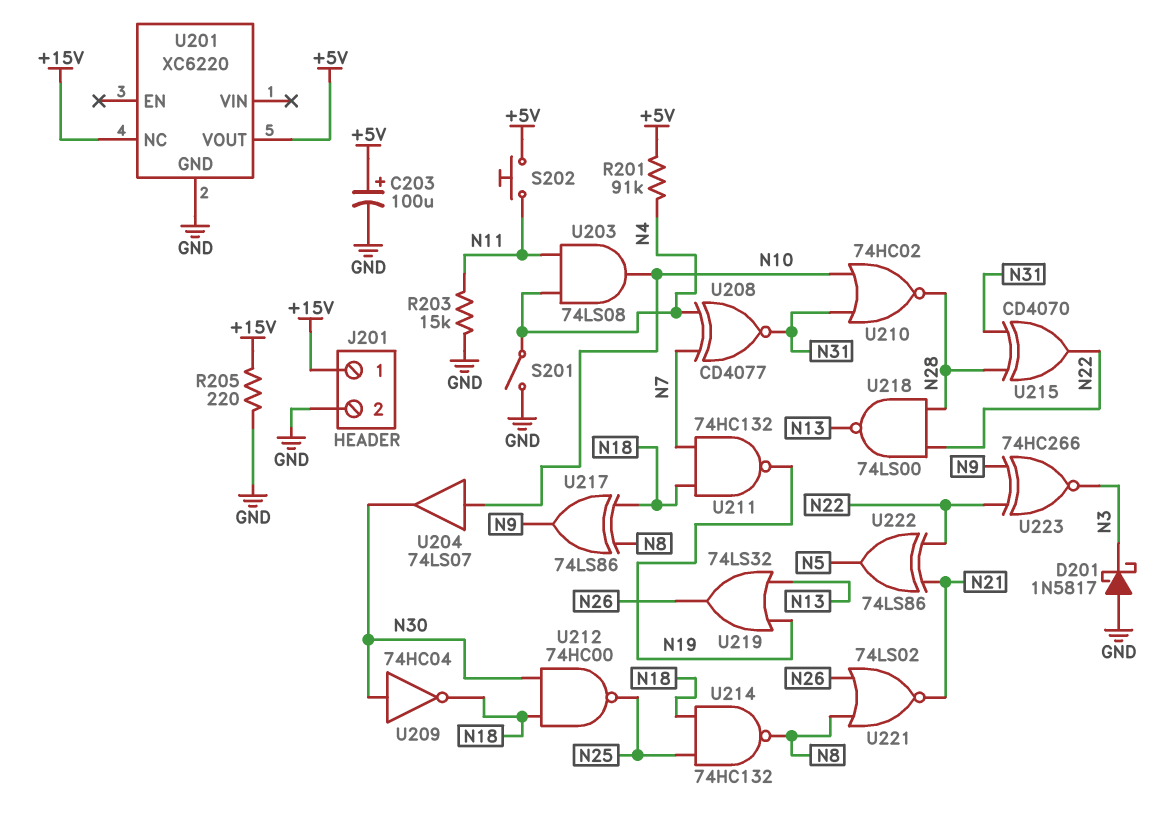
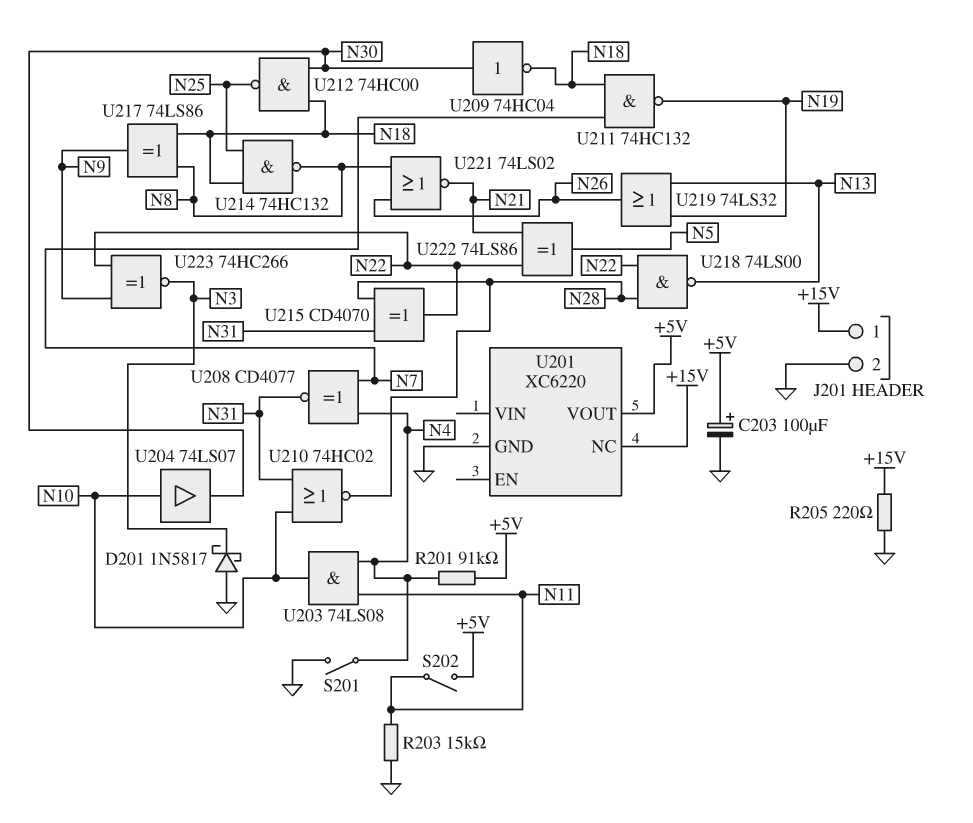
S202: button (+5V, N11) -> switch (+5V, N11)

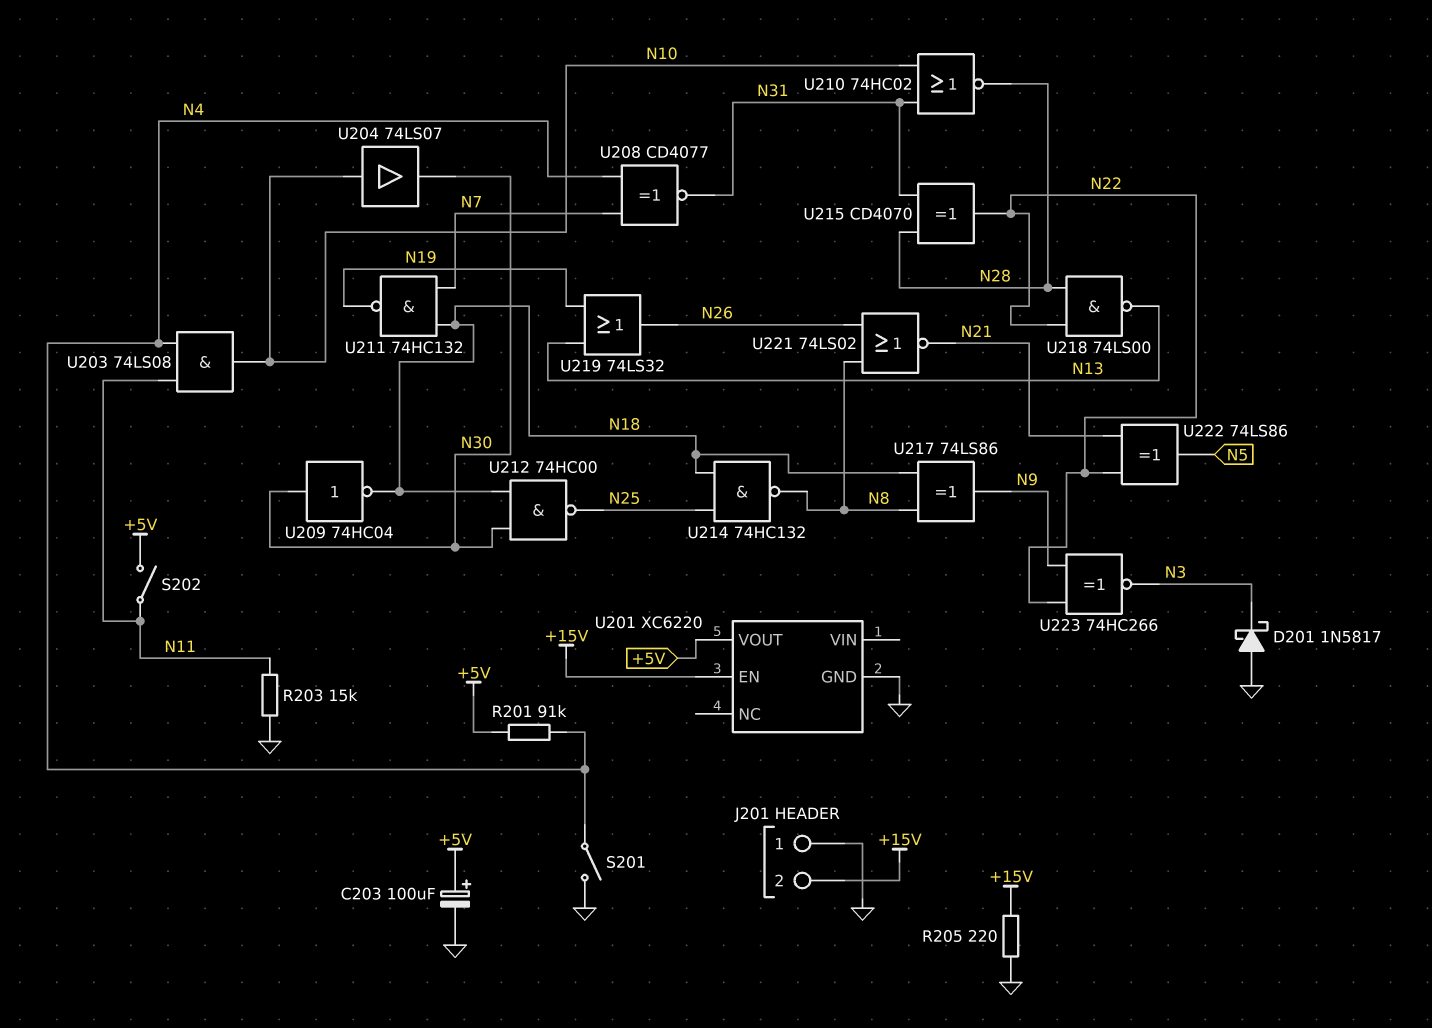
J201 pin 1: +15V -> GND
J201 pin 2: GND -> +15V
U201 pin EN: none -> +15V
U201 pin NC: +15V -> none

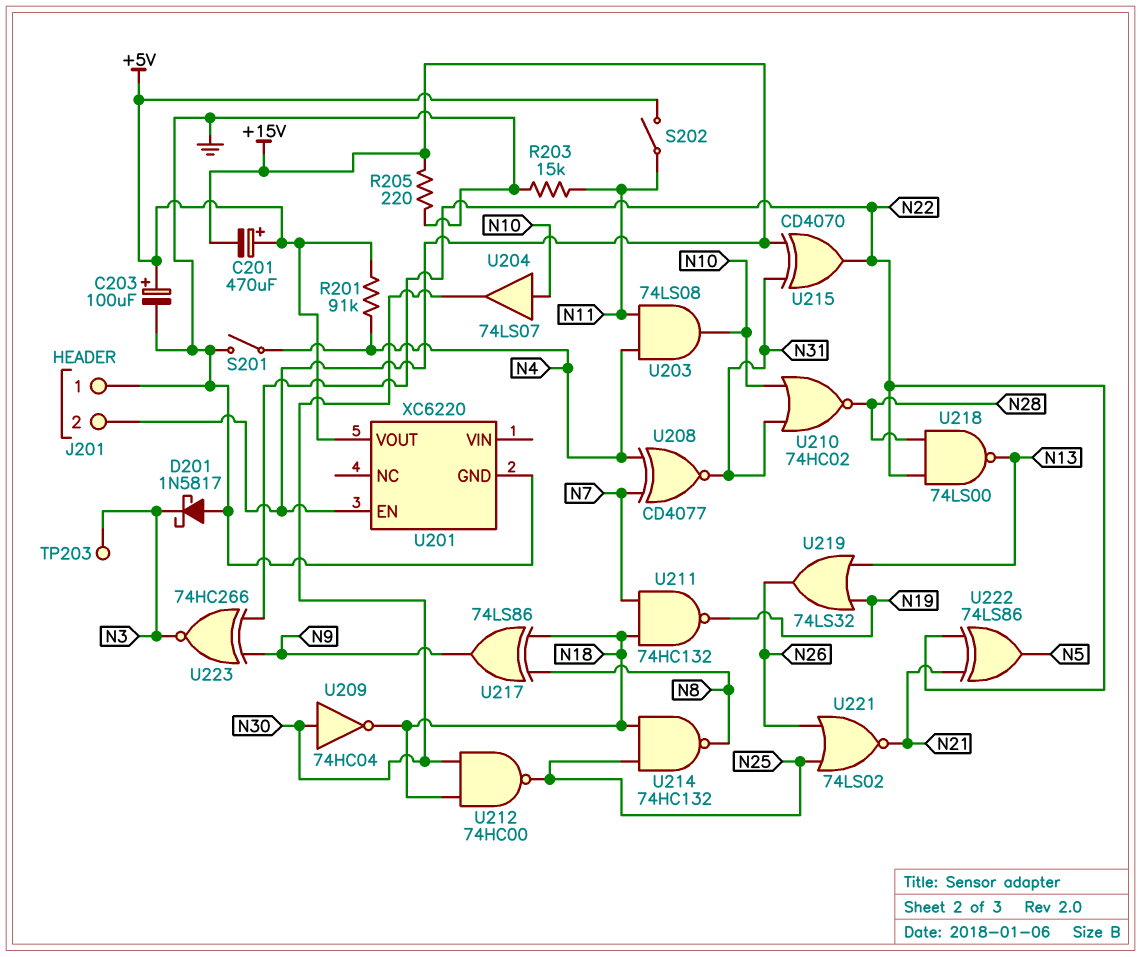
C201: none -> 470uF (plus +5V, minus +15V)
TP203: none -> test point (N3)
U215: XOR CD4070 (in N28, in N31, out N22) -> XOR CD4070 (in +15V, in N31, out N22)
U221: NOR 74LS02 (in N8, in N26, out N21) -> NOR 74LS02 (in N25, in N26, out N21)

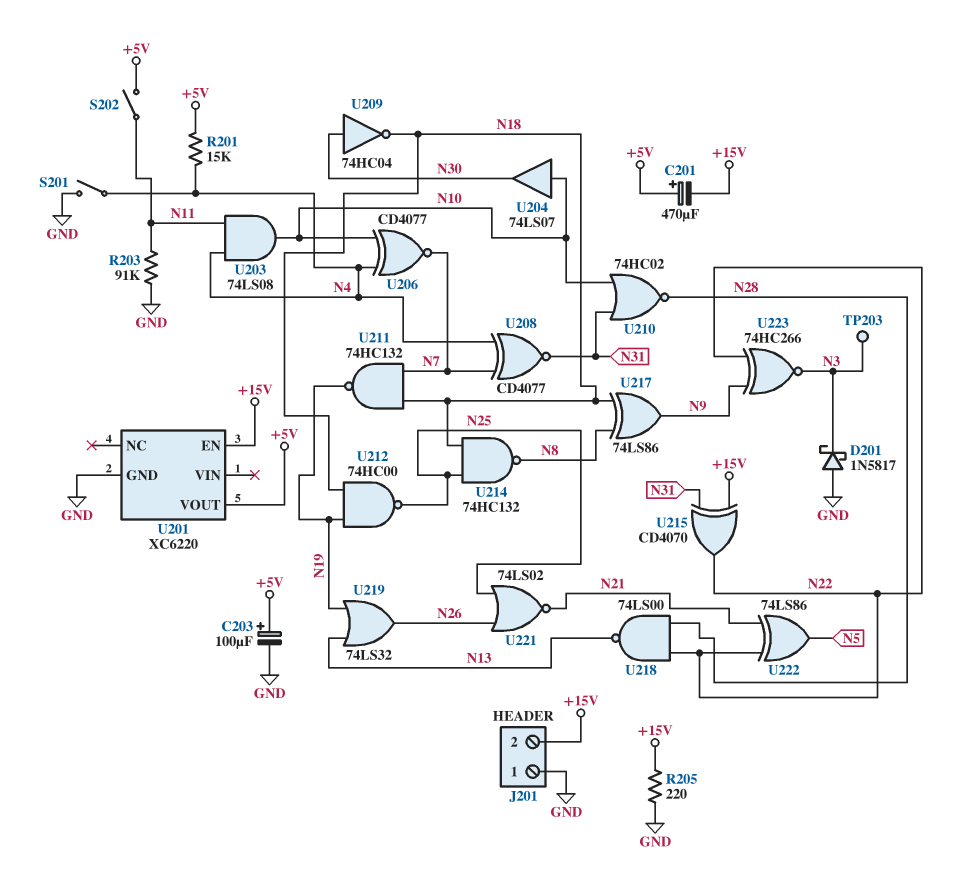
R201: 91k (+5V, N4) -> 15k (+5V, N4)
R203: 15k (GND, N11) -> 91k (GND, N11)
U206: none -> XNOR CD4077 (in N4, in N10, out N7)
U212: NAND 74HC00 (in N18, in N30, out N25) -> NAND 74HC00 (in N18, in N19, out N25)

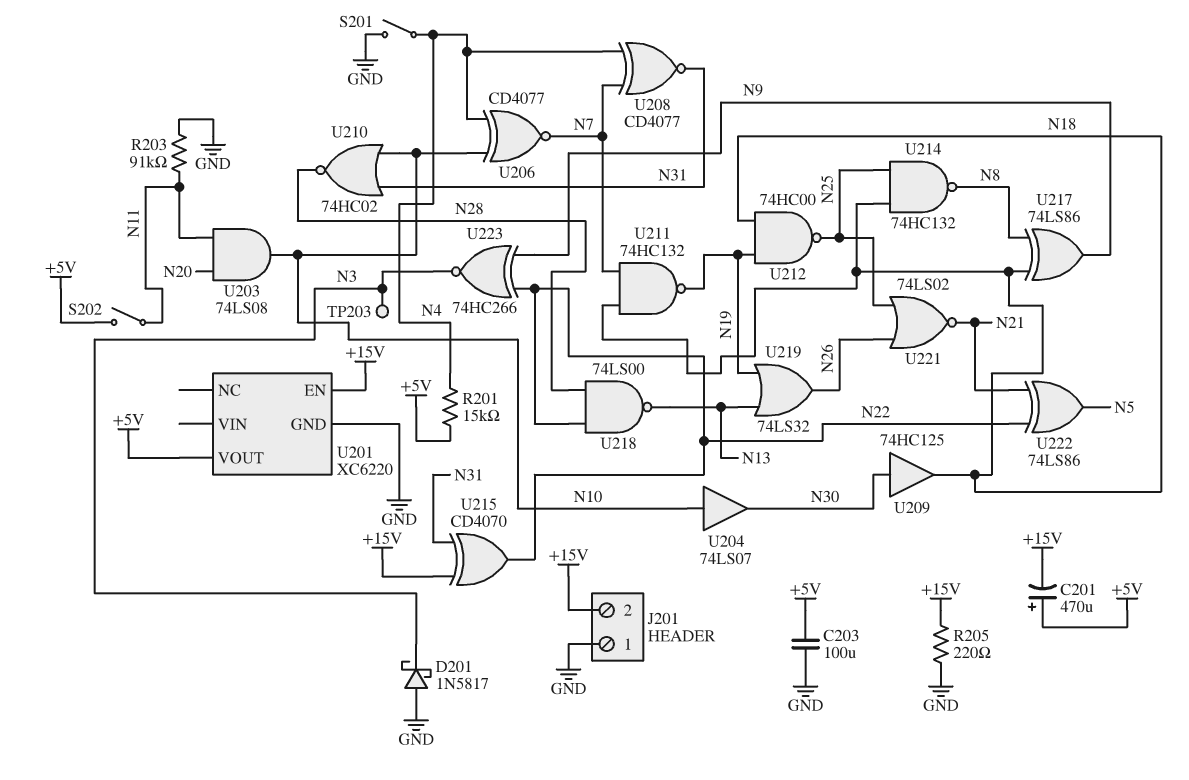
C203: 100uF (plus +5V, minus GND) -> 100uF (+5V, GND)
U203: AND 74LS08 (in N4, in N11, out N10) -> AND 74LS08 (in N11, in N20, out N10)
U209: NOT 74HC04 (in N30, out N18) -> buffer 74HC125 (in N30, out N18)

